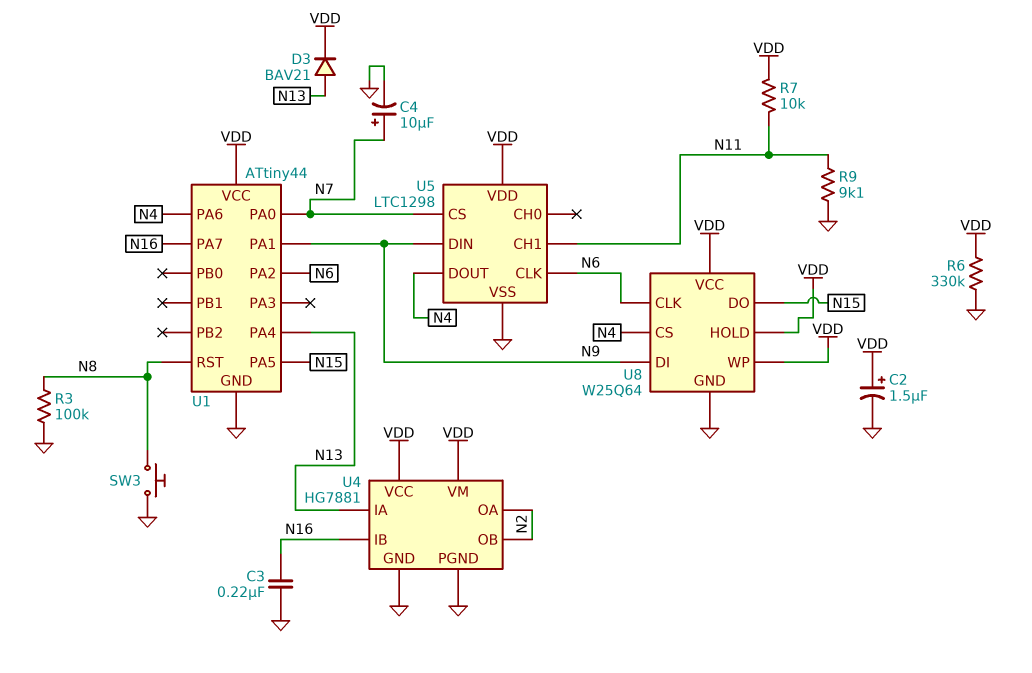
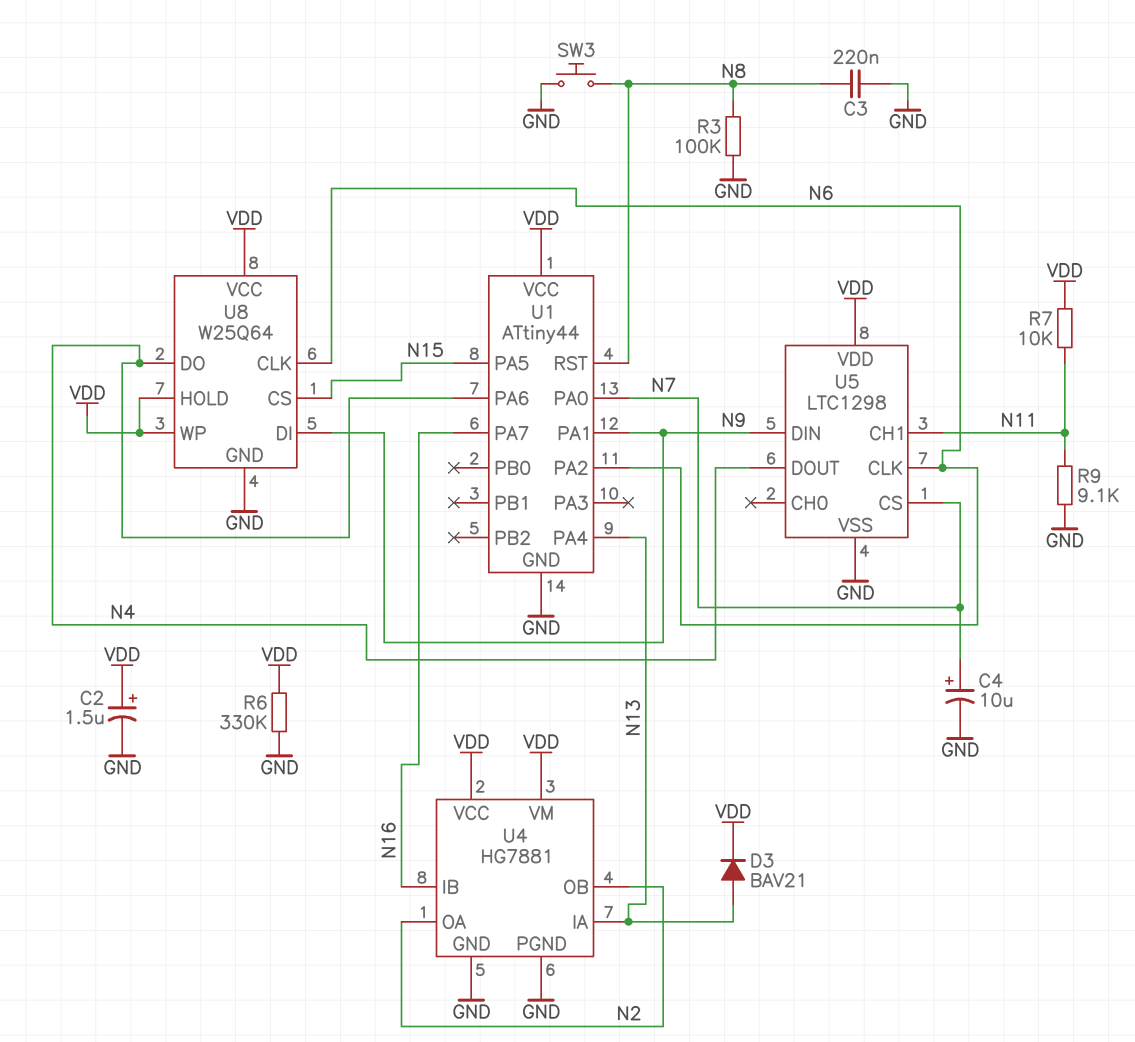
C3: 220nF (GND, N16) -> 220nF (GND, N8)
U8 pin CS: N4 -> N15
U8 pin DO: N15 -> N4

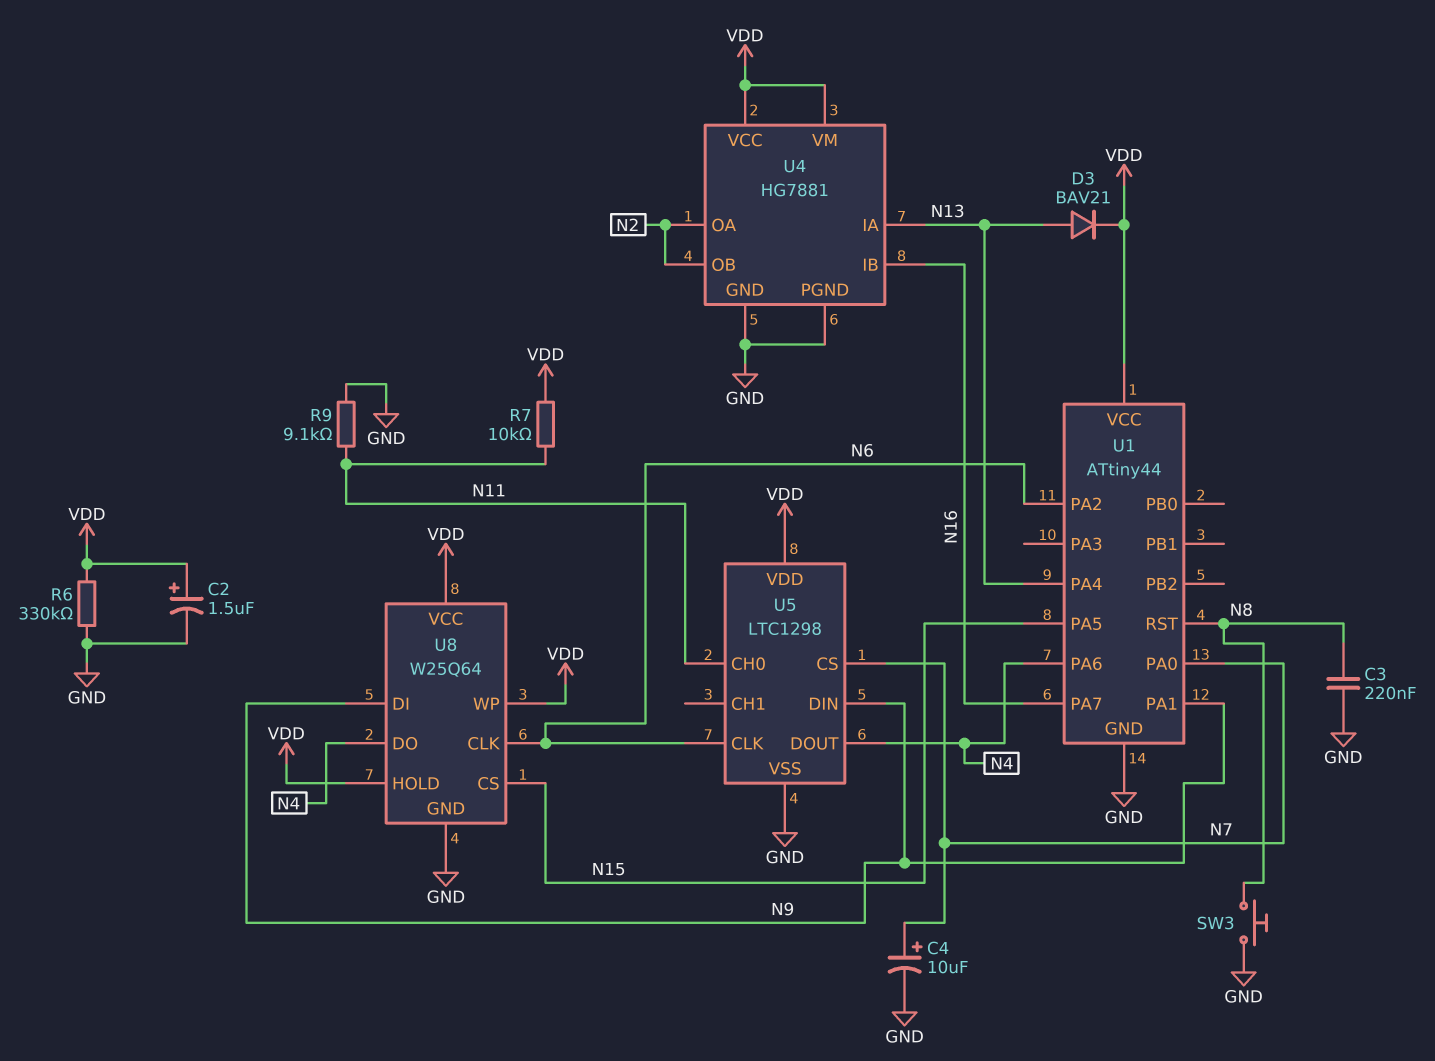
R3: 100k (GND, N8) -> none
U5 pin CH0: none -> N11
U5 pin CH1: N11 -> none

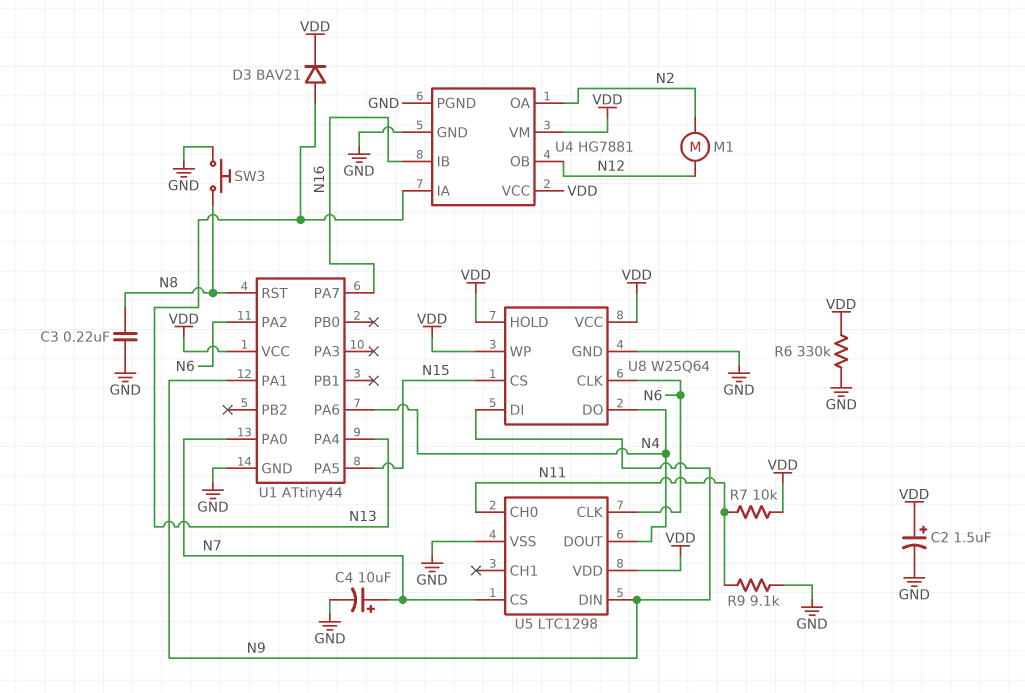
M1: none -> motor (N2, N12)
U4 pin OB: N2 -> N12

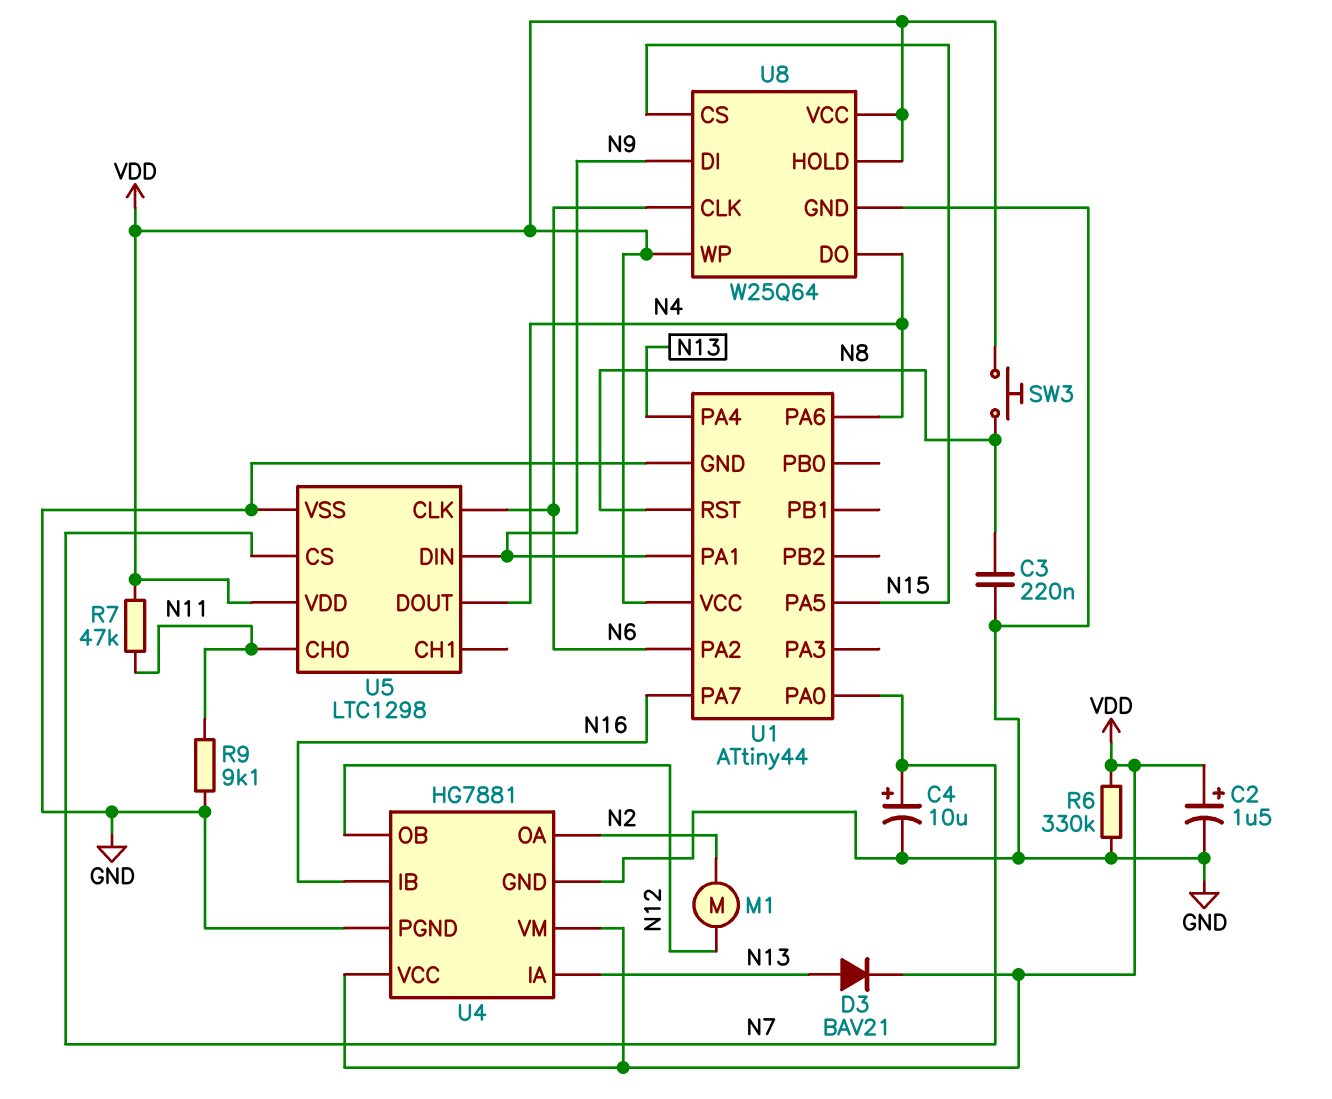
R7: 10k (N11, VDD) -> 47k (N11, VDD)
SW3: button (GND, N8) -> button (N8, VDD)

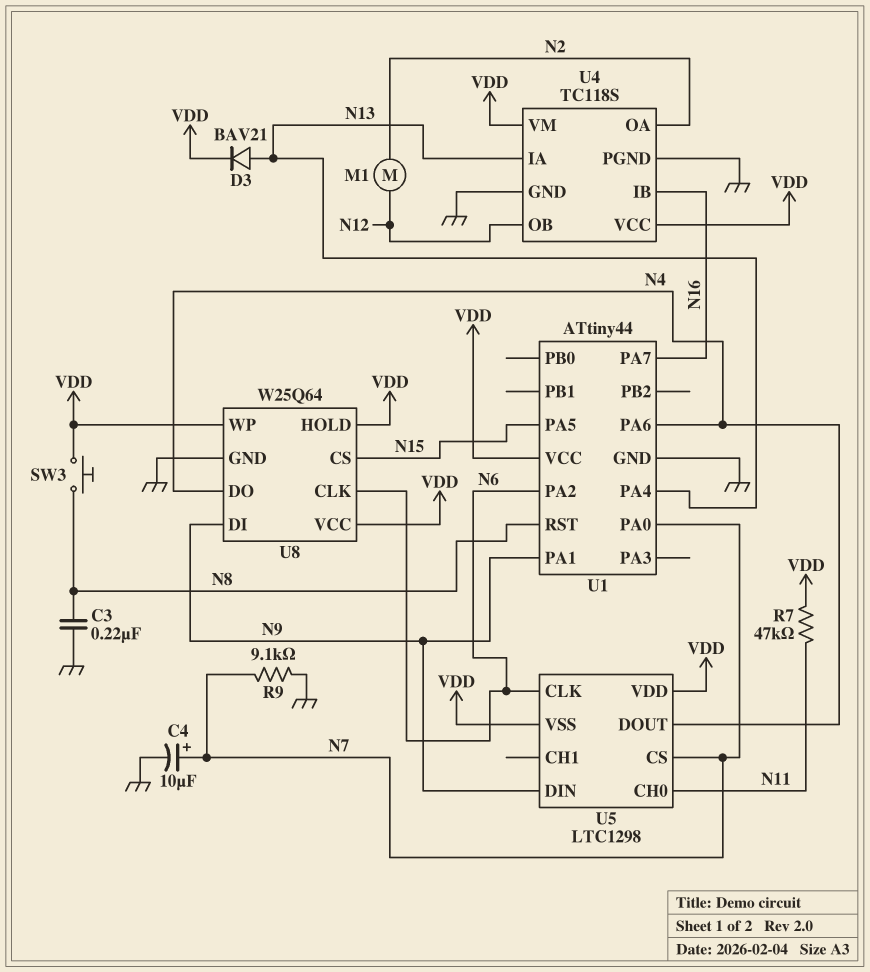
C2: 1.5uF (plus VDD, minus GND) -> none
R6: 330k (GND, VDD) -> none
R9: 9.1k (GND, N11) -> 9.1k (GND, N7)
U4: HG7881 -> TC118S
U5 pin VSS: GND -> VDD

